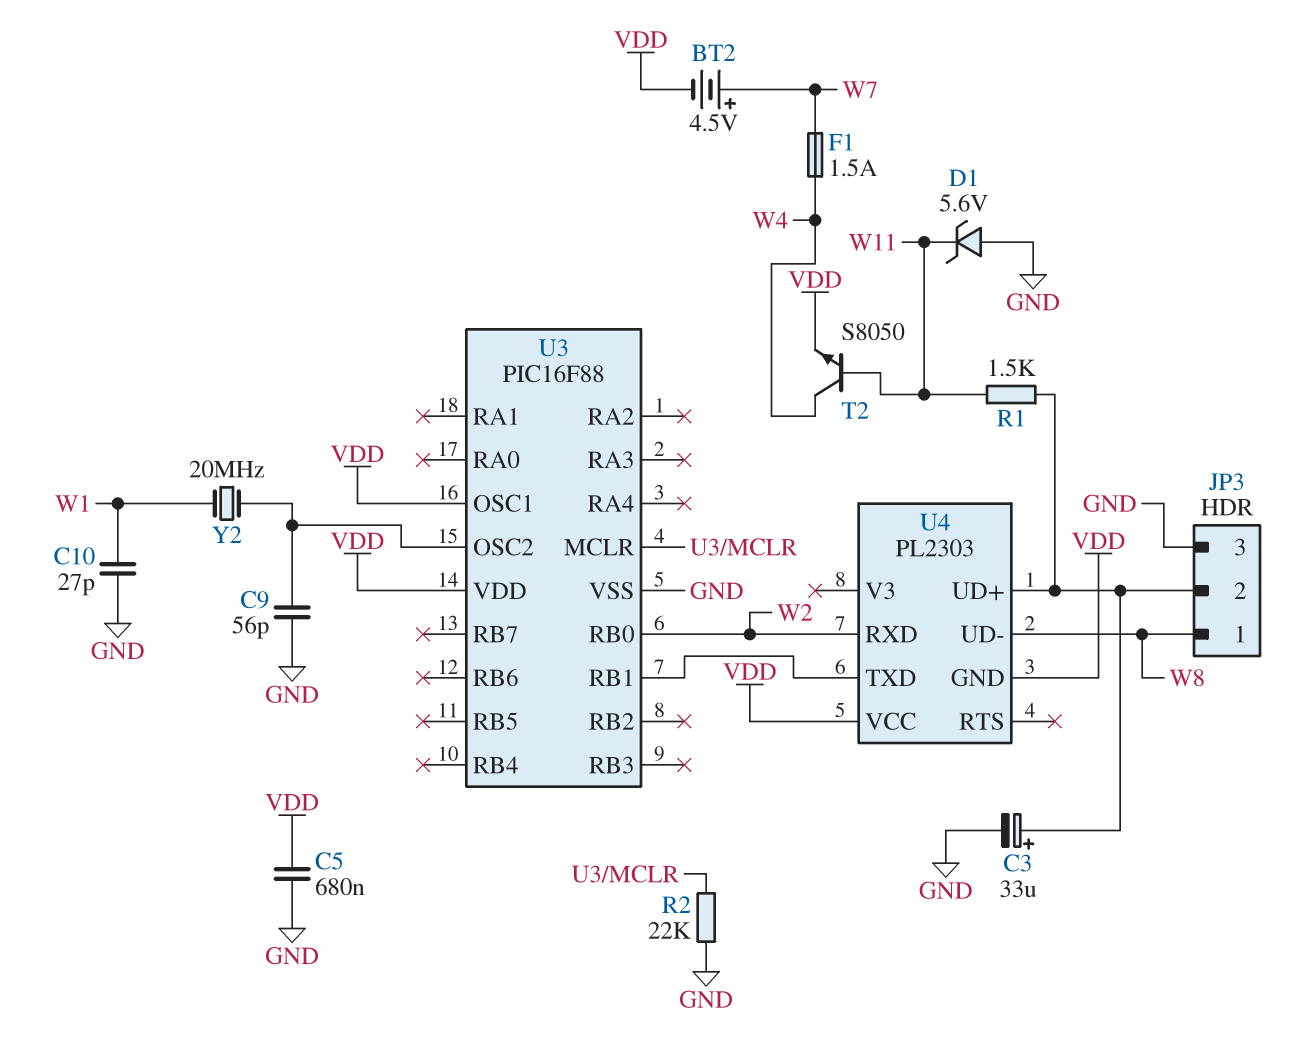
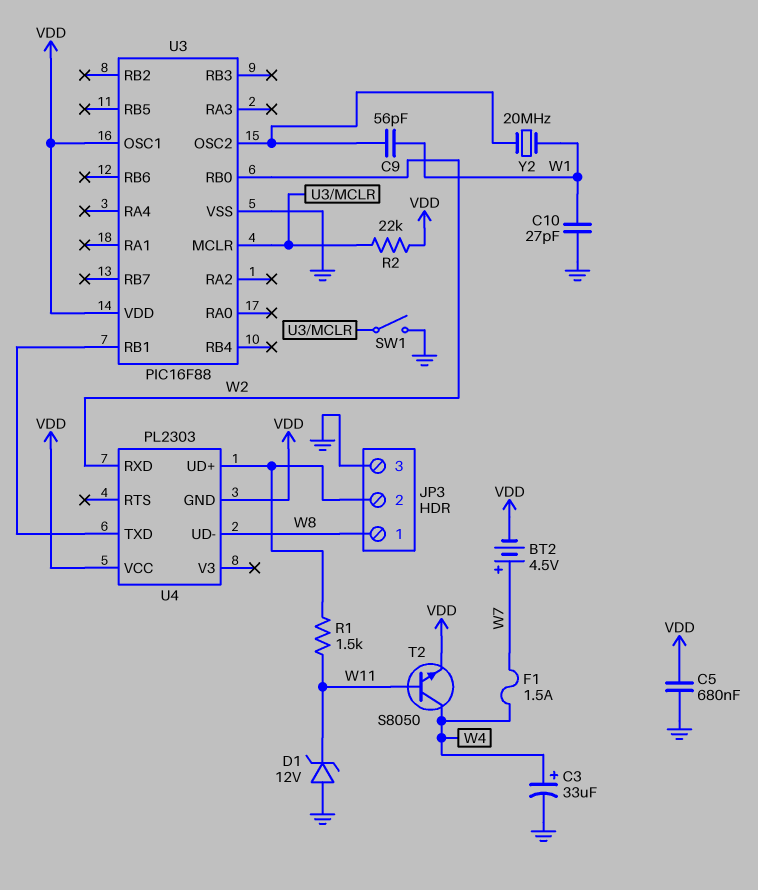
C3: 33uF (plus JP3/2, minus GND) -> 33uF (plus W4, minus GND)
C9: 56pF (GND, U3/OSC2) -> 56pF (U3/OSC2, W1)
D1: zener 5.6V (A GND, K W11) -> zener 12V (A GND, K W11)
R2: 22k (GND, U3/MCLR) -> 22k (U3/MCLR, VDD)
SW1: none -> switch (GND, U3/MCLR)

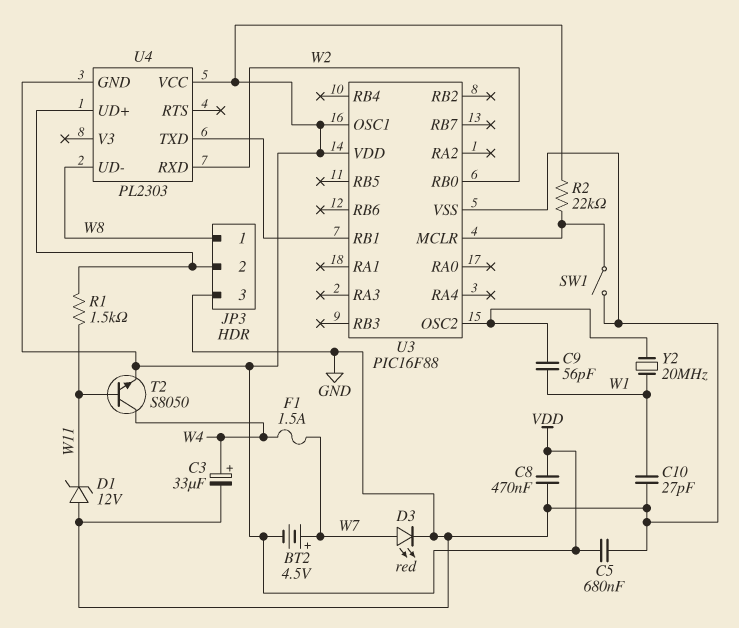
C8: none -> 470nF (GND, VDD)
D3: none -> LED red (A W7, K GND)

